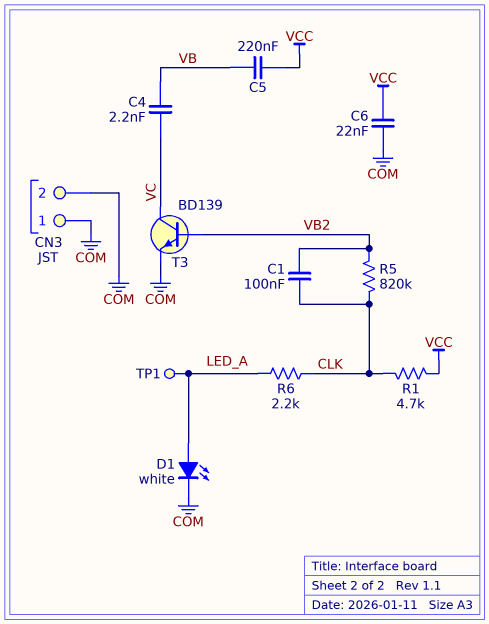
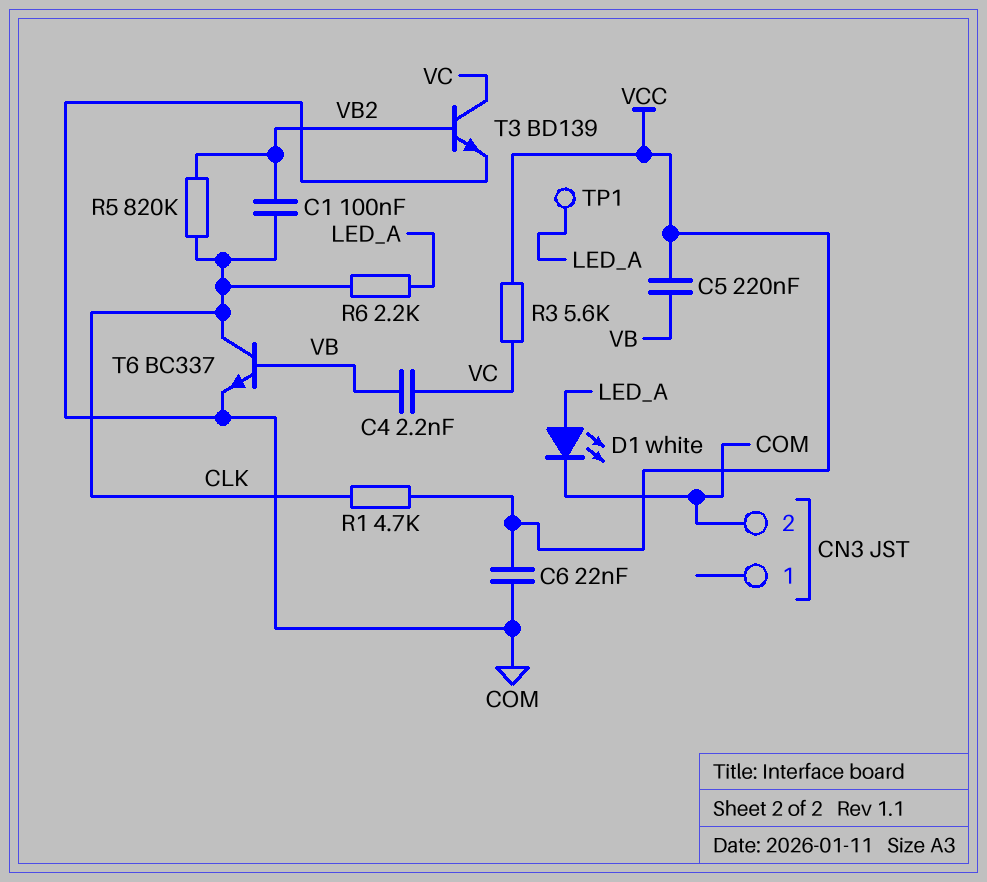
CN3 pin 1: COM -> none
R3: none -> 5.6k (VC, VCC)
T6: none -> NPN BC337 (B VB, C CLK, E COM)

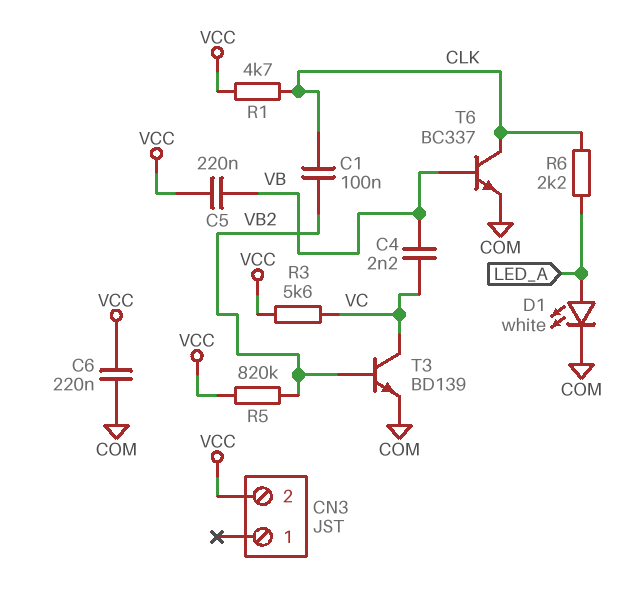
C6: 22nF (COM, VCC) -> 220nF (COM, VCC)
CN3 pin 2: COM -> VCC
R5: 820k (CLK, VB2) -> 820k (VB2, VCC)
TP1: test point (LED_A) -> none

